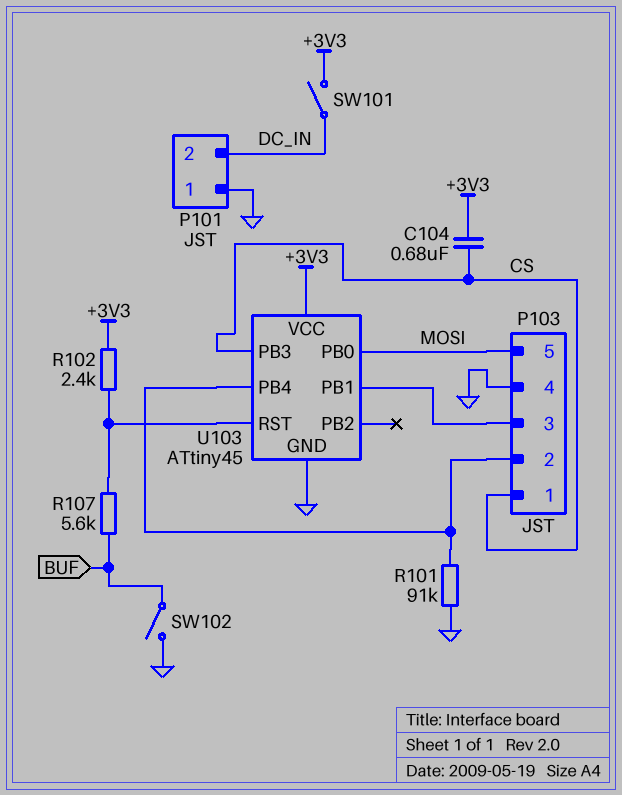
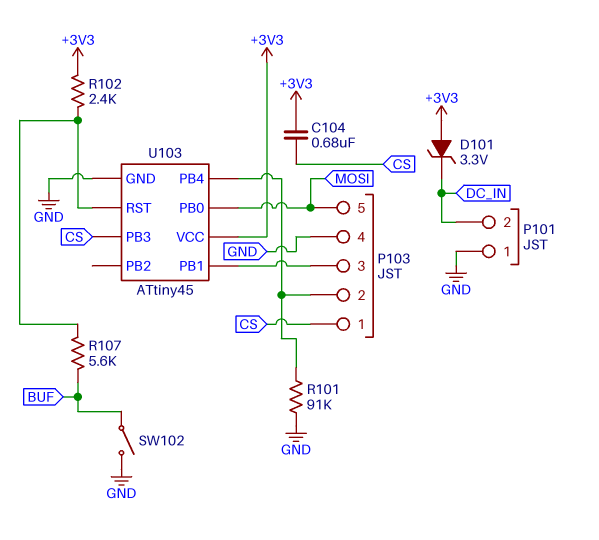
D101: none -> zener 3.3V (A +3V3, K DC_IN)
SW101: switch (+3V3, DC_IN) -> none

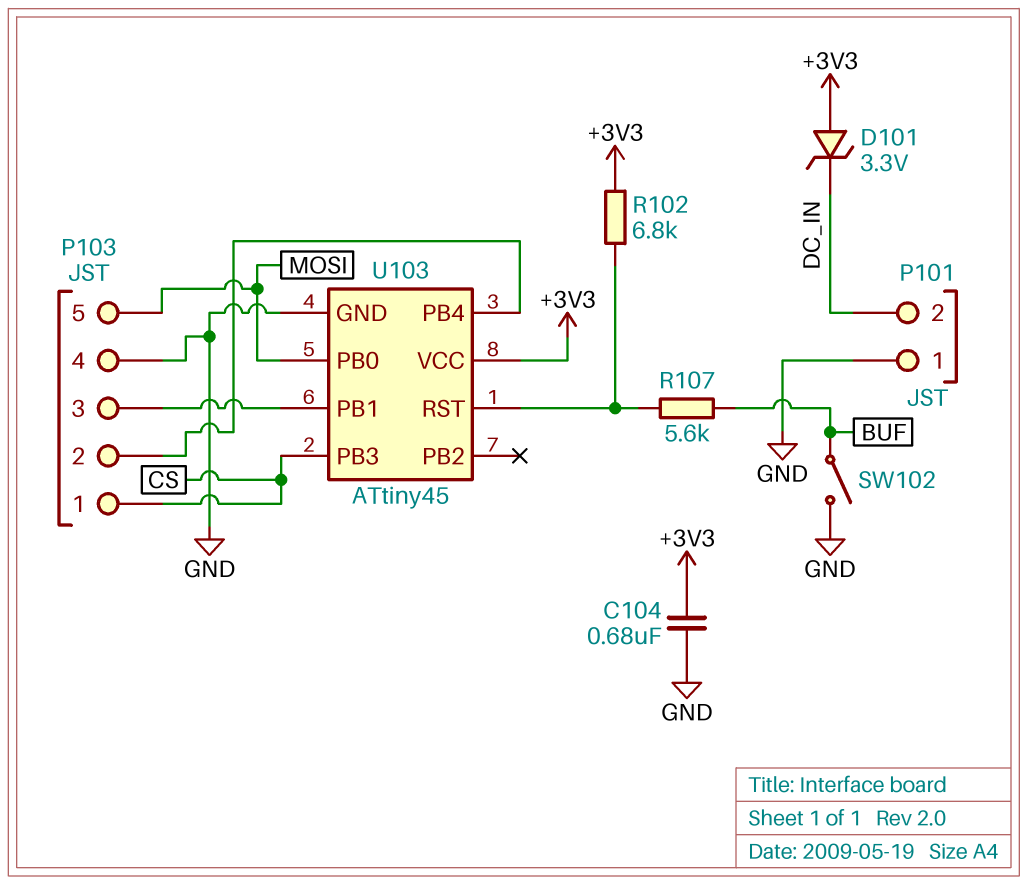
C104: 680nF (+3V3, CS) -> 680nF (+3V3, GND)
R101: 91k (GND, P103/2) -> none
R102: 2.4k (+3V3, U103/RST) -> 6.8k (+3V3, U103/RST)

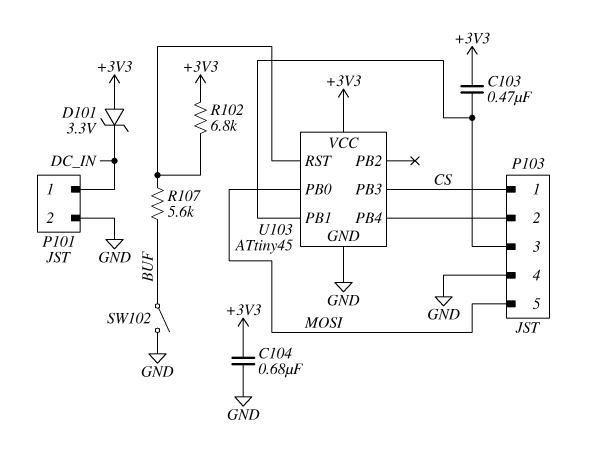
C103: none -> 470nF (+3V3, P103/3)
P101 pin 1: GND -> DC_IN
P101 pin 2: DC_IN -> GND

